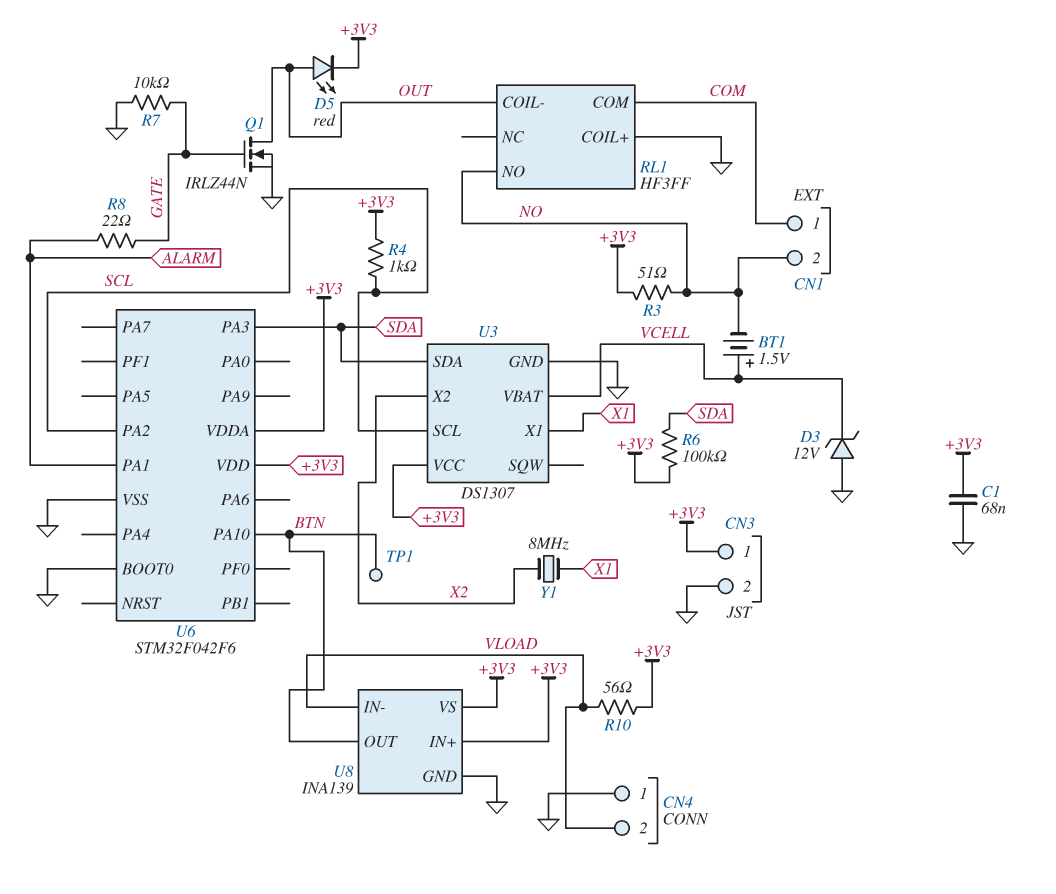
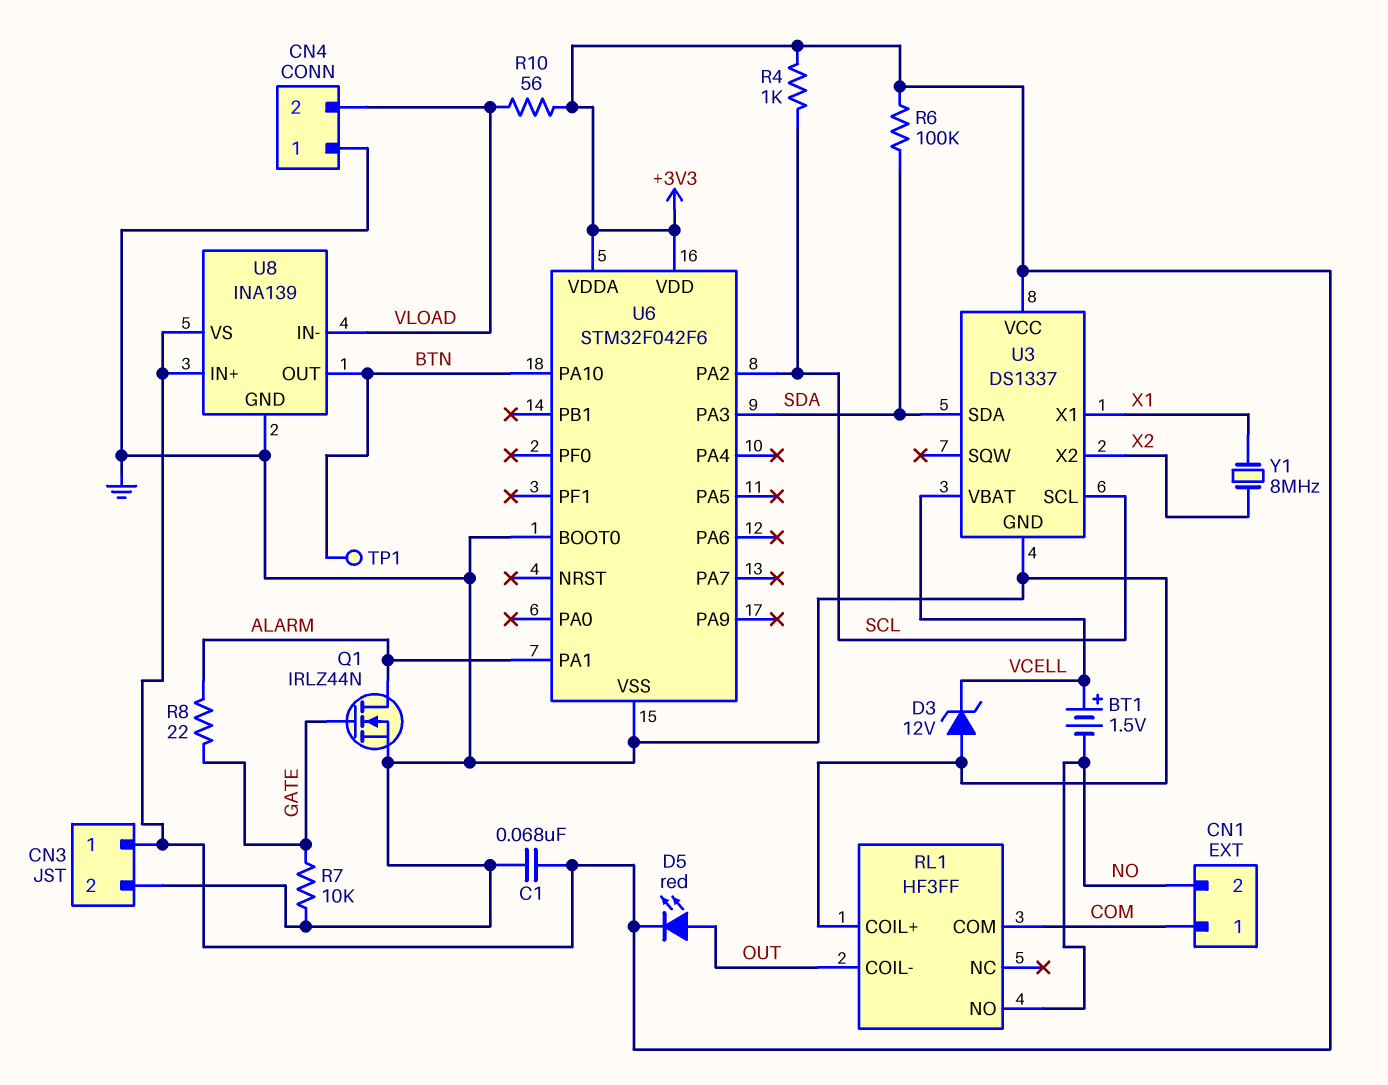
Q1: NMOS IRLZ44N (G GATE, D OUT, S GND) -> NMOS IRLZ44N (G GATE, D ALARM, S GND)
R3: 51 (+3V3, NO) -> none
U3: DS1307 -> DS1337

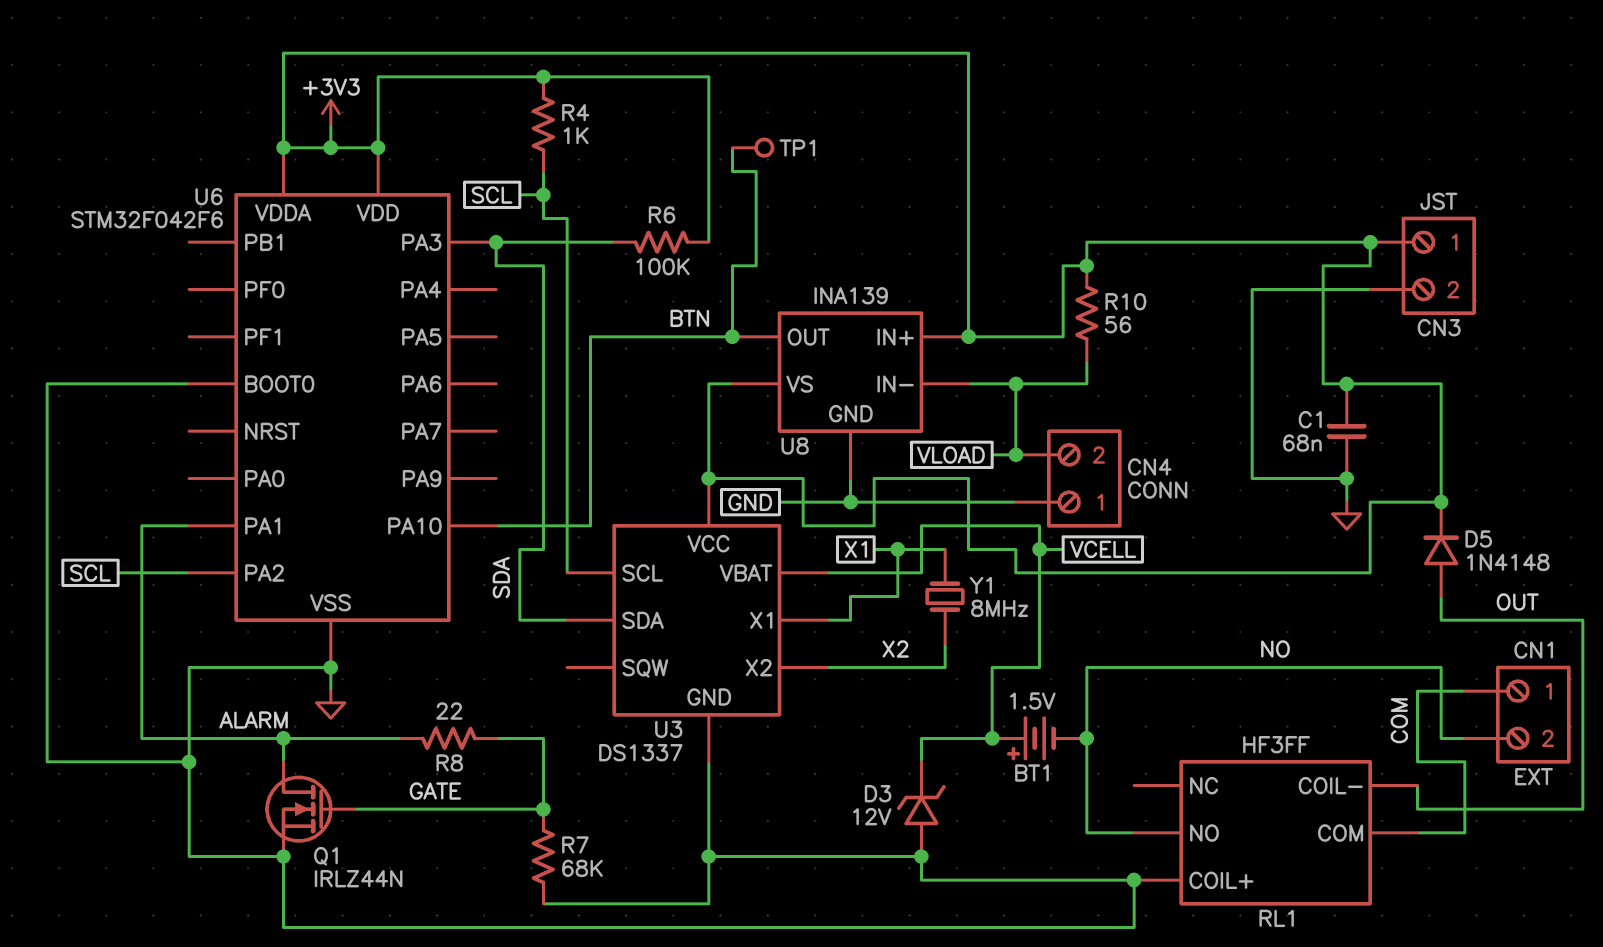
D5: LED red (A OUT, K +3V3) -> diode 1N4148 (A OUT, K +3V3)
R7: 10k (GATE, GND) -> 68k (GATE, GND)

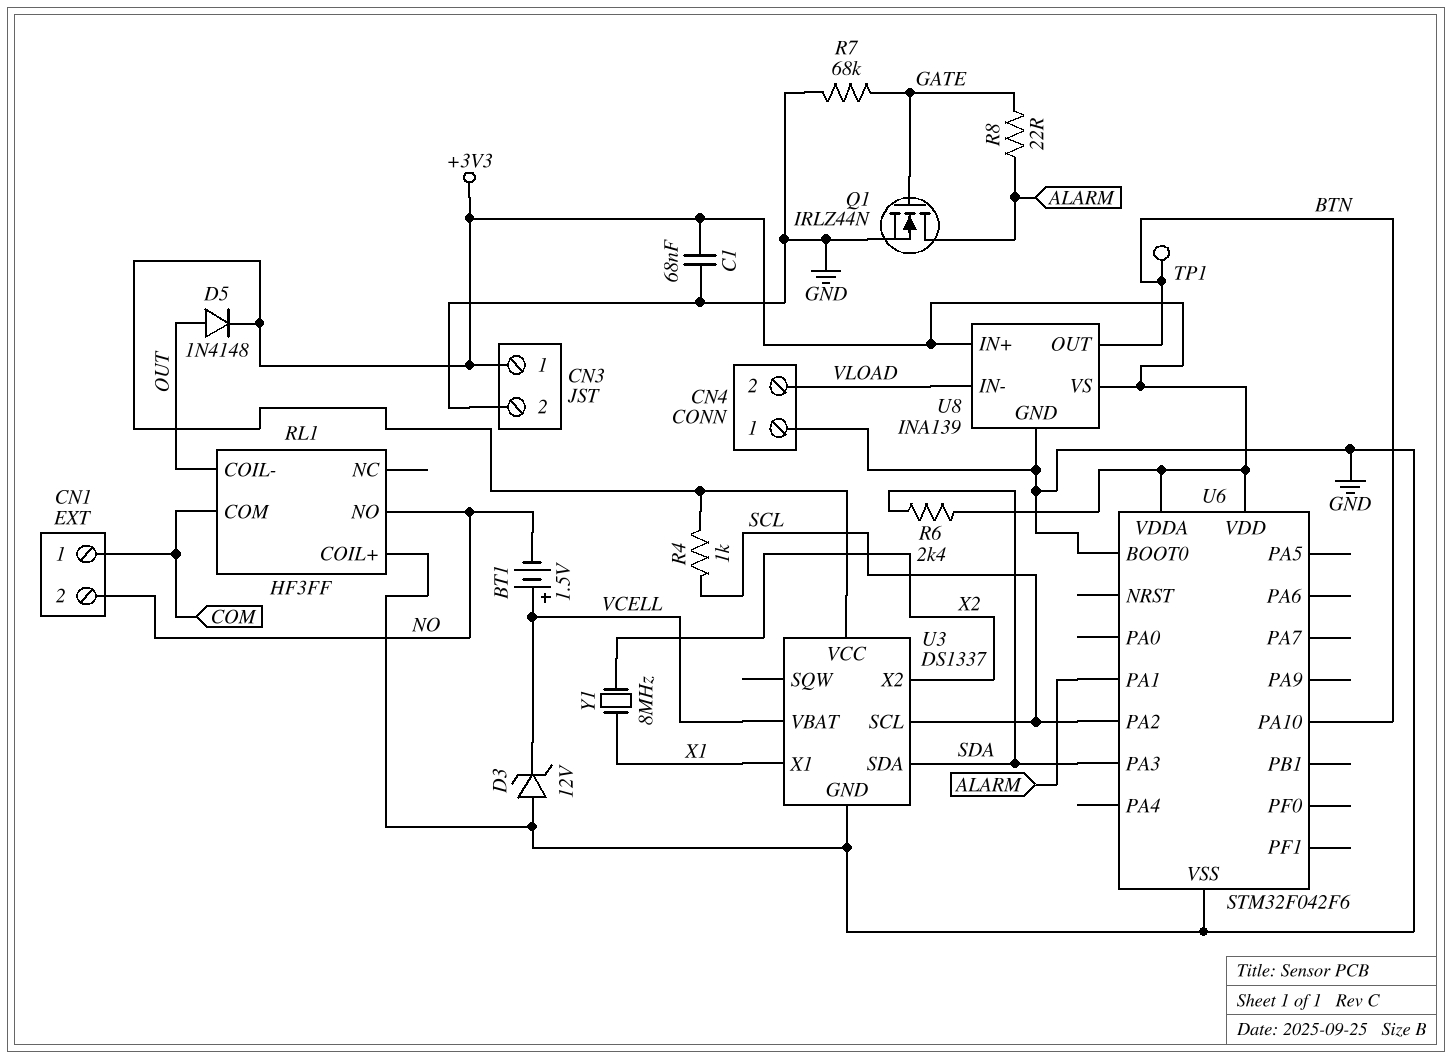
R6: 100k (+3V3, SDA) -> 2.4k (+3V3, SDA)
R10: 56 (+3V3, VLOAD) -> none

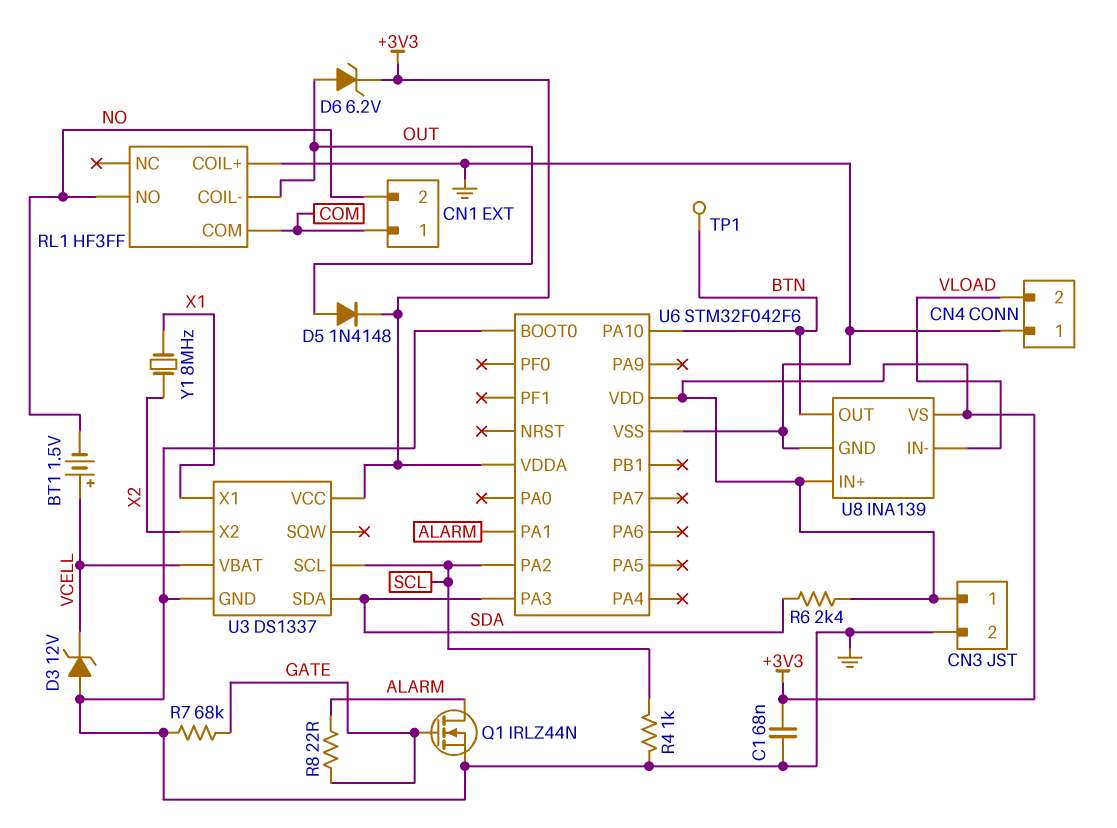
D6: none -> zener 6.2V (A OUT, K +3V3)
R4: 1k (+3V3, SCL) -> 1k (GND, SCL)

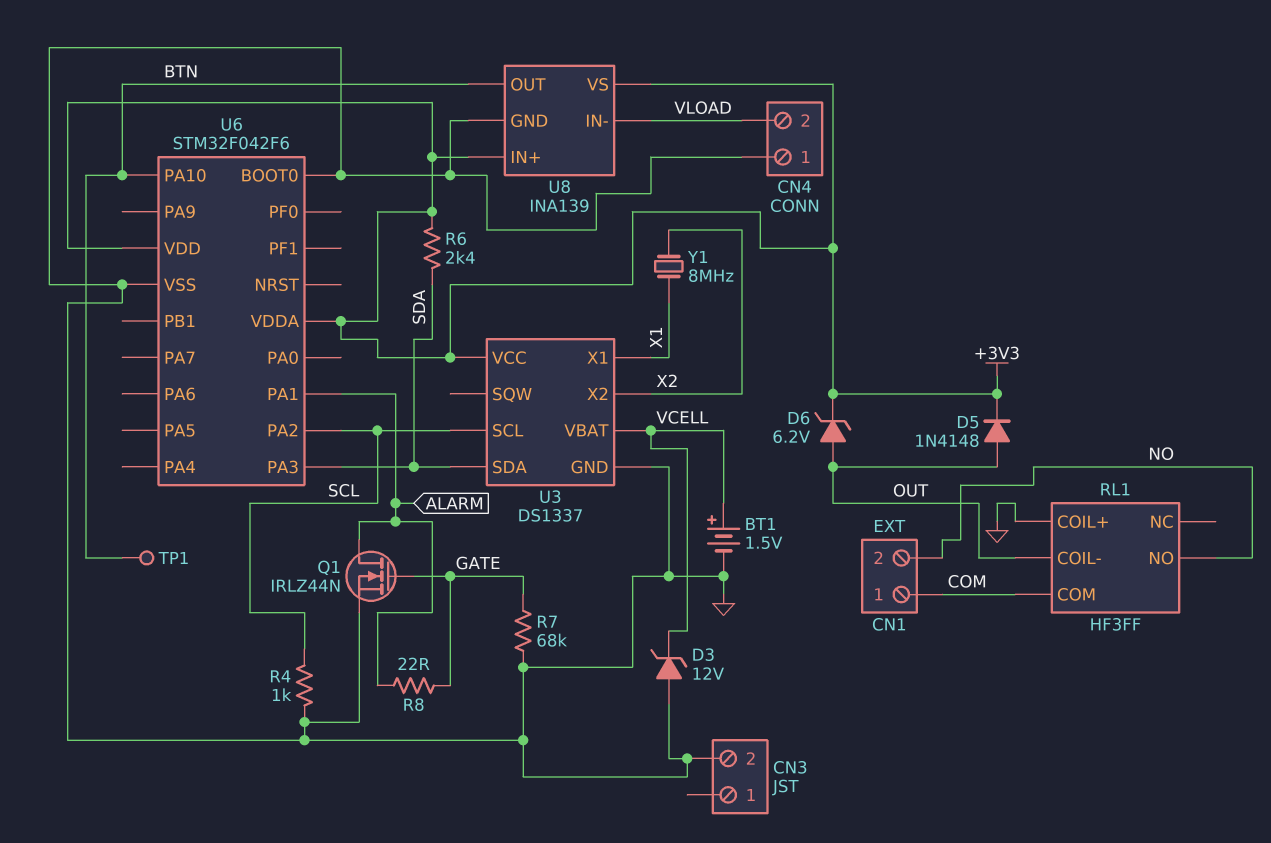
BT1: 1.5V (plus VCELL, minus NO) -> 1.5V (plus VCELL, minus GND)
C1: 68nF (+3V3, GND) -> none
CN3 pin 1: +3V3 -> none

